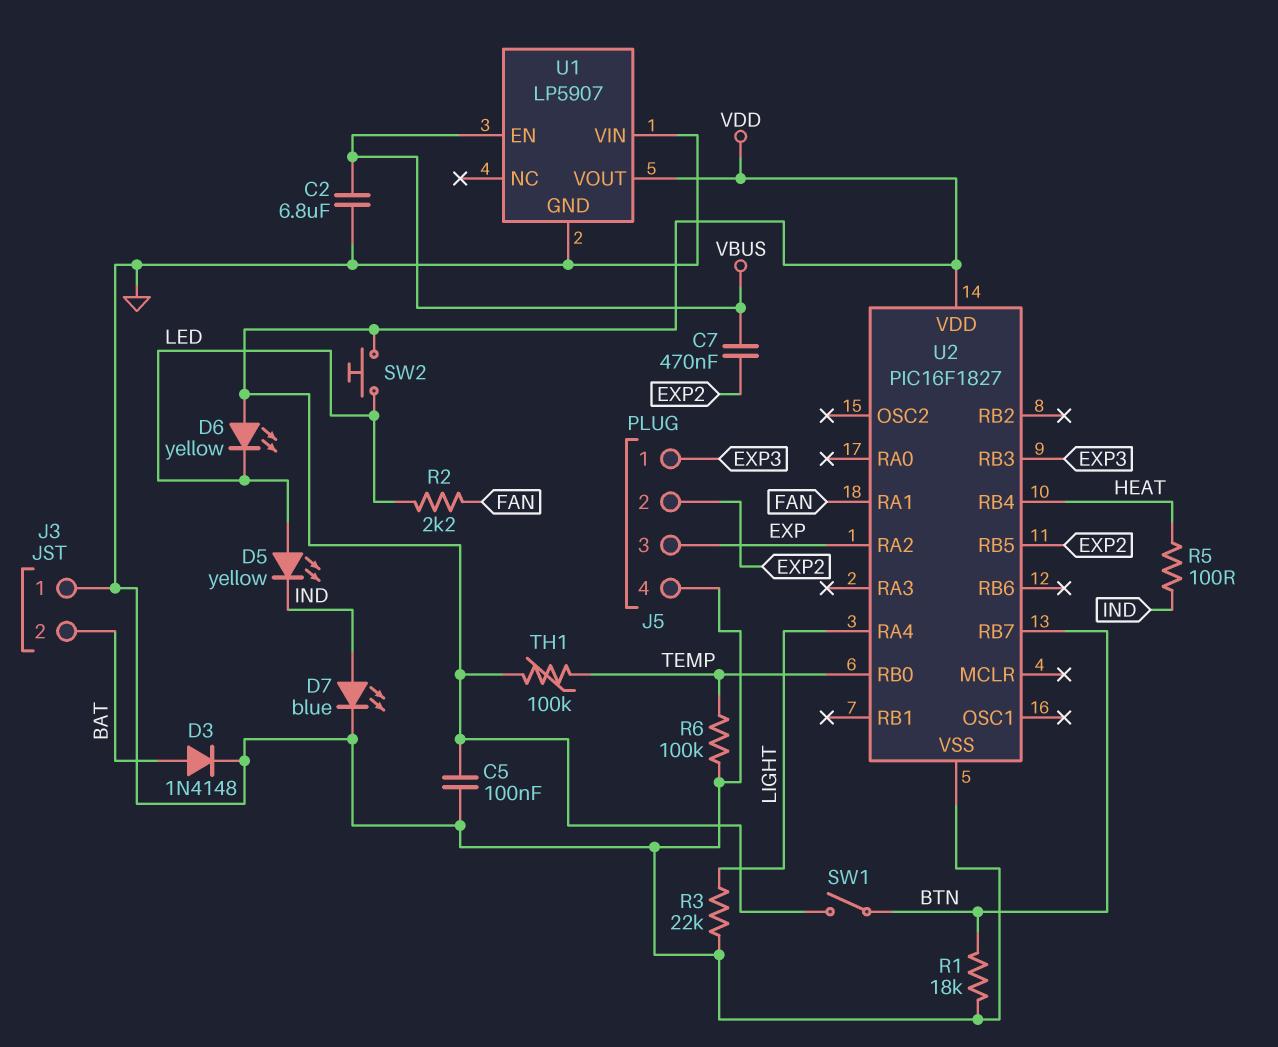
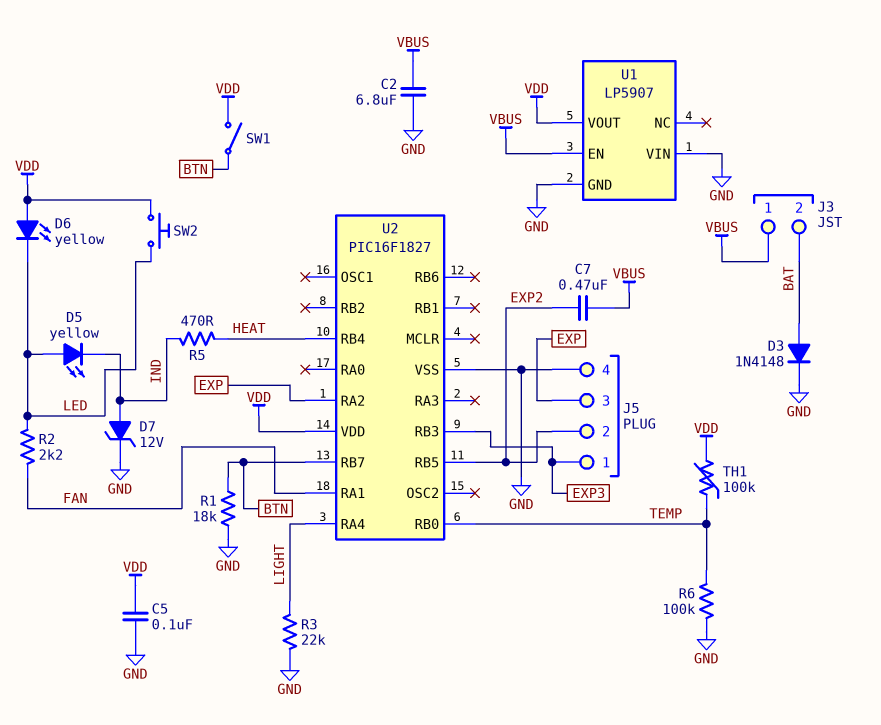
D7: LED blue (A IND, K GND) -> zener 12V (A IND, K GND)
J3 pin 1: GND -> VBUS
R5: 100 (HEAT, IND) -> 470 (HEAT, IND)

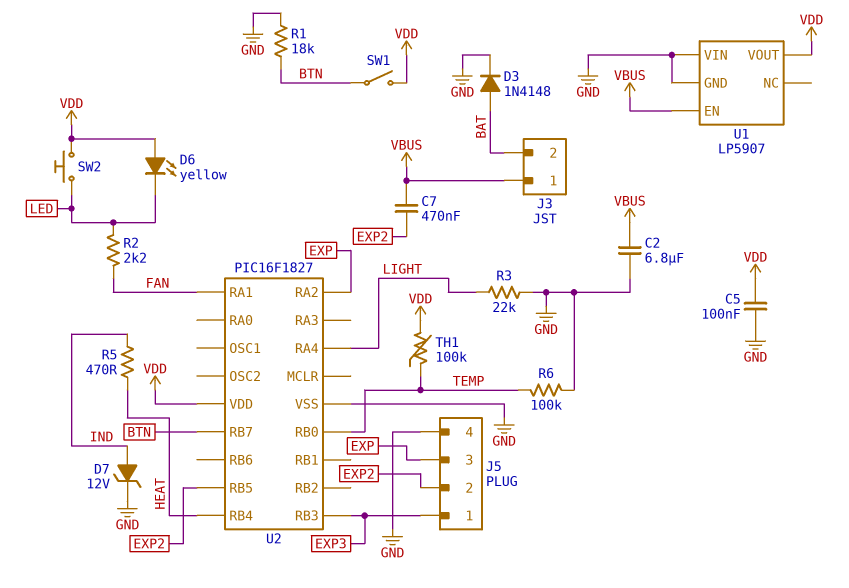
D5: LED yellow (A LED, K IND) -> none

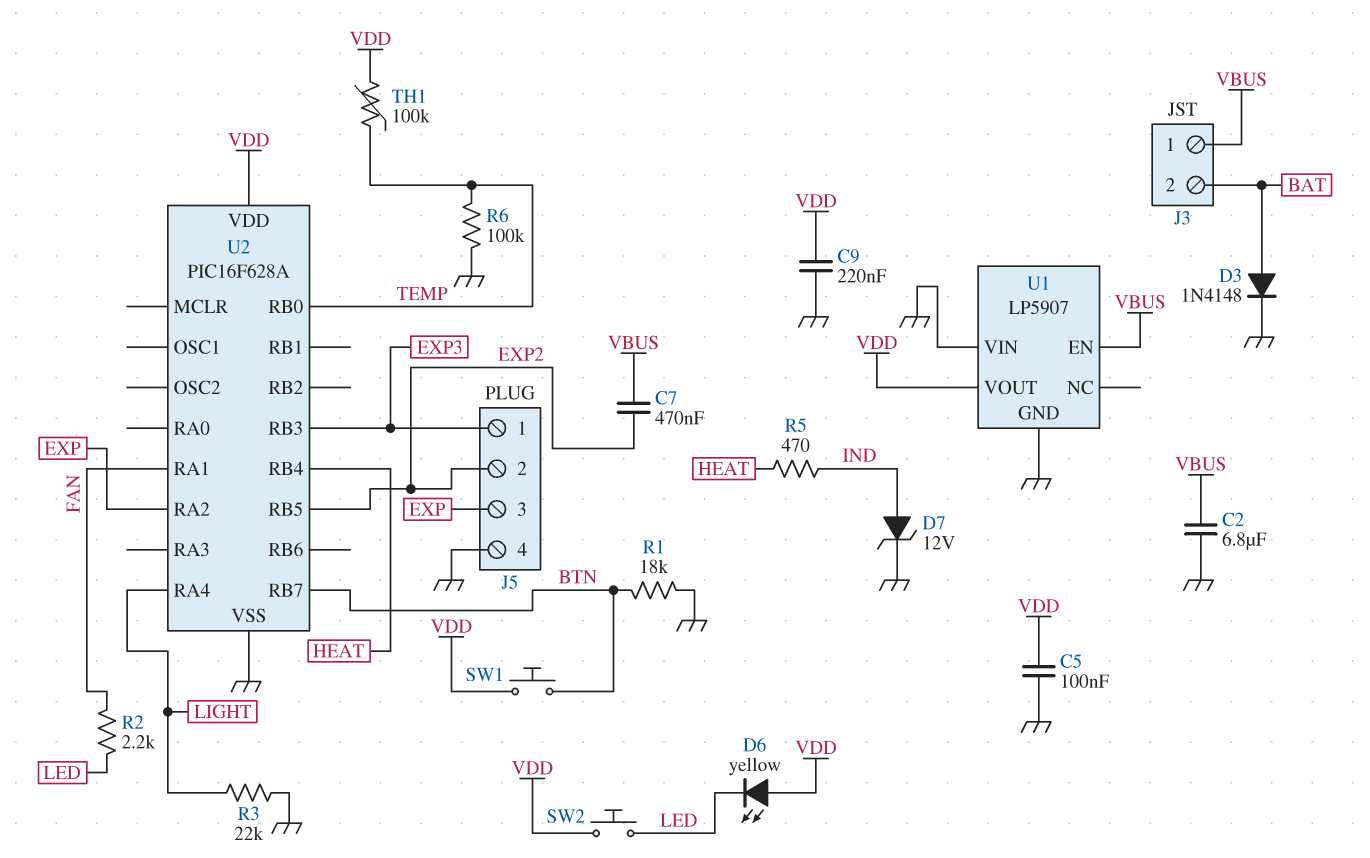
C9: none -> 220nF (GND, VDD)
SW1: switch (BTN, VDD) -> button (BTN, VDD)
U2: PIC16F1827 -> PIC16F628A

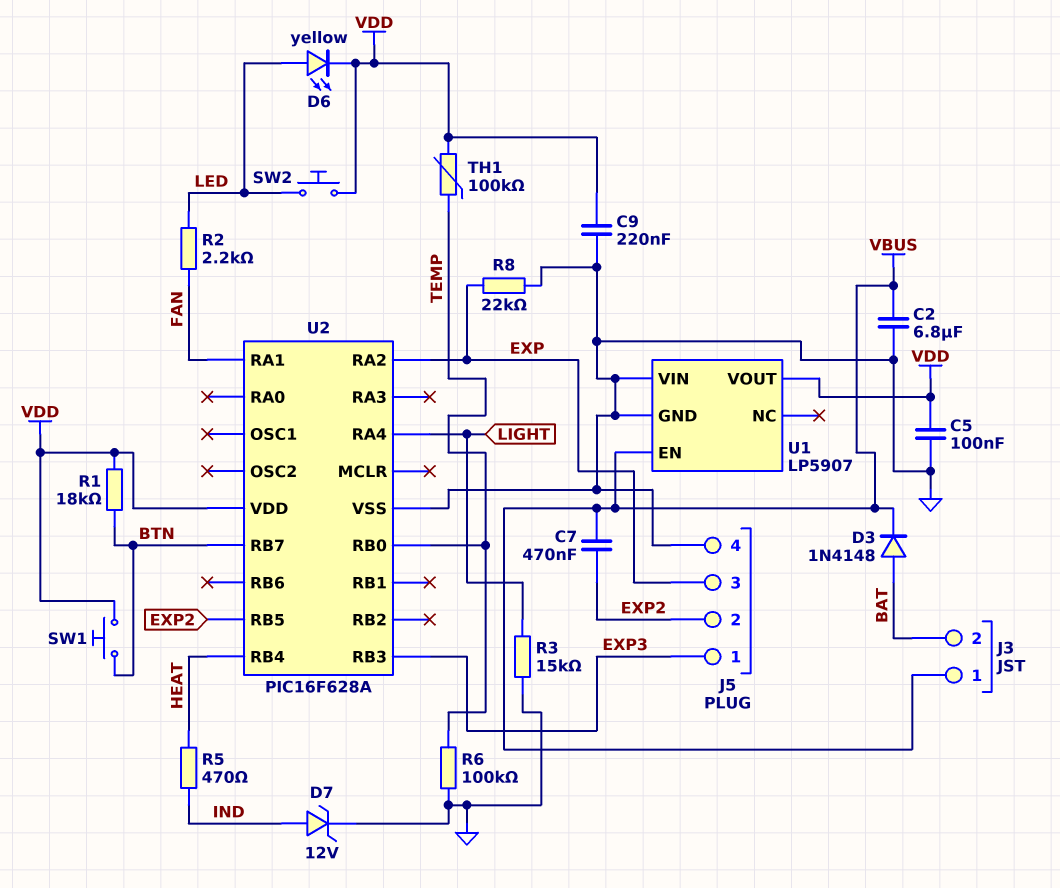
D3: diode 1N4148 (A BAT, K GND) -> diode 1N4148 (A BAT, K VBUS)
D6: LED yellow (A VDD, K LED) -> LED yellow (A LED, K VDD)
R1: 18k (BTN, GND) -> 18k (BTN, VDD)
R3: 22k (GND, LIGHT) -> 15k (GND, LIGHT)
R8: none -> 22k (EXP, GND)

